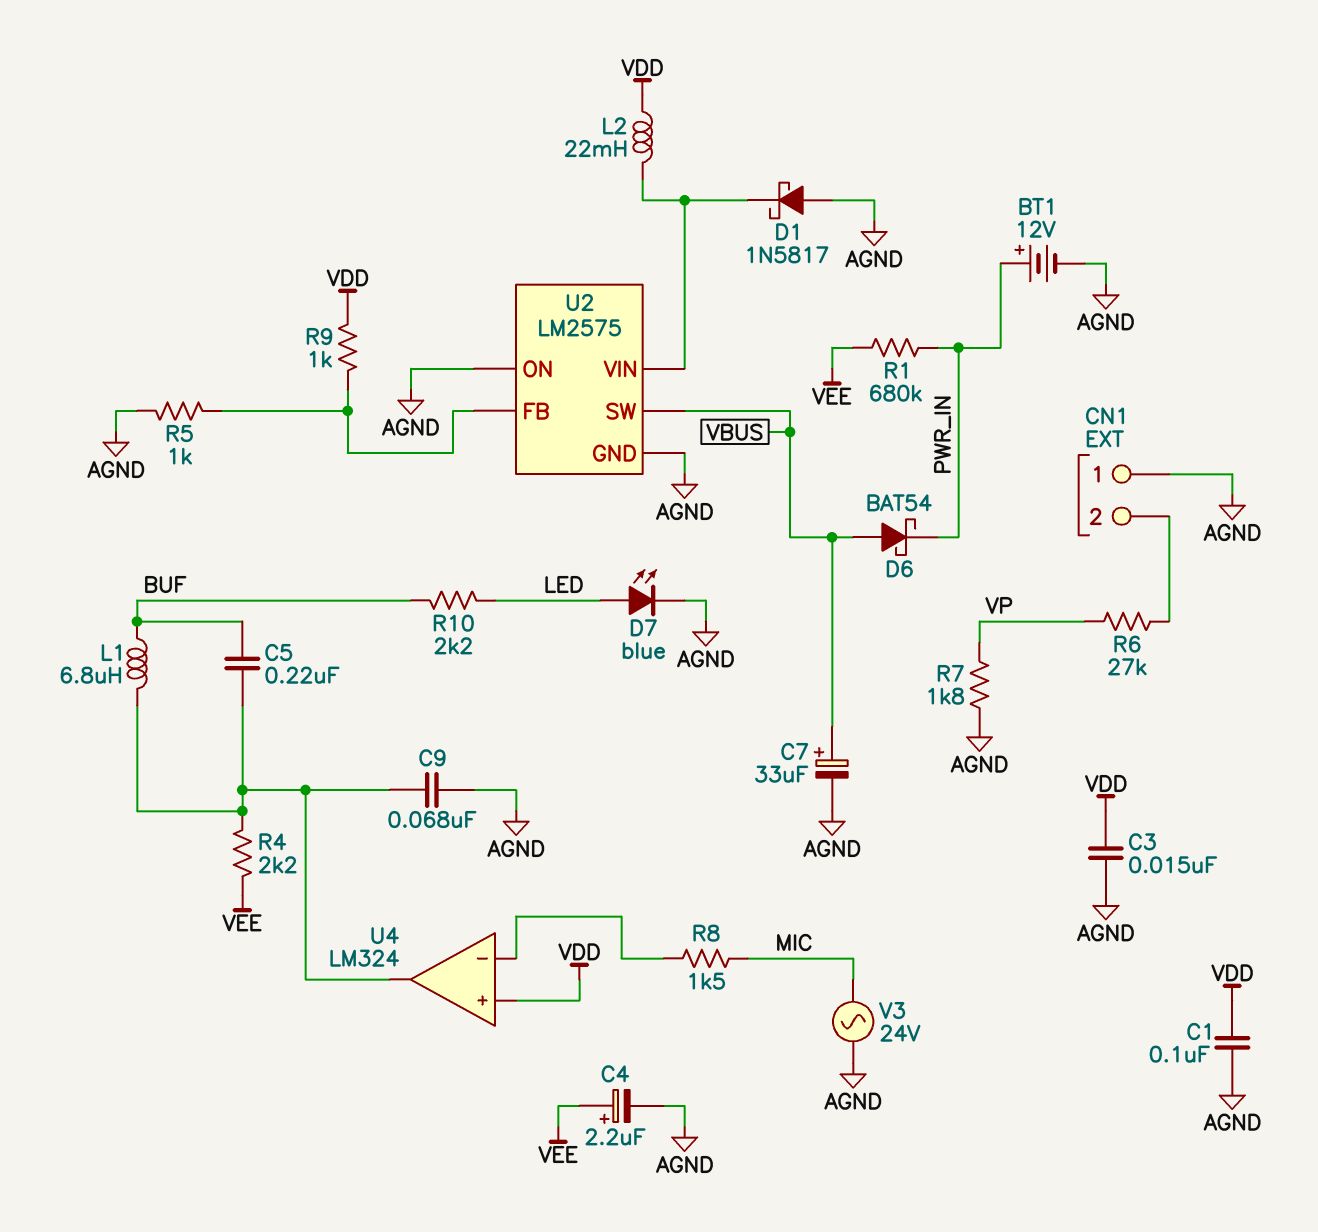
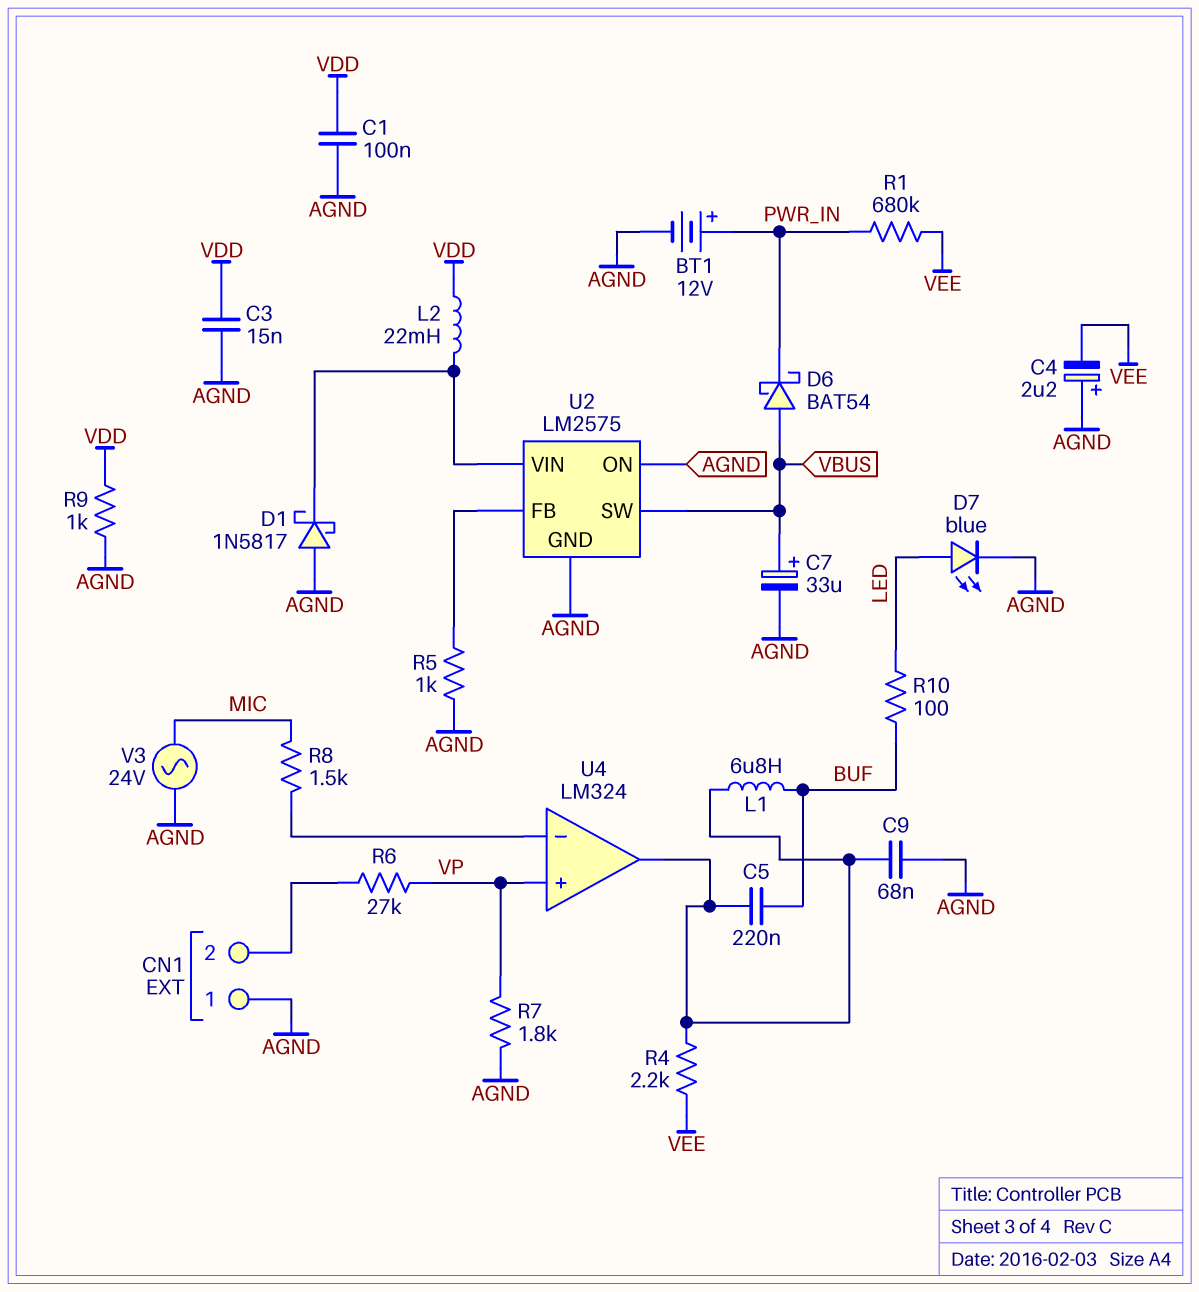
C4: 2.2uF (plus VEE, minus AGND) -> 2.2uF (plus AGND, minus VEE)
R9: 1k (U2/FB, VDD) -> 1k (AGND, VDD)
R10: 2.2k (BUF, LED) -> 100 (BUF, LED)
U4 pin in+: VDD -> VP

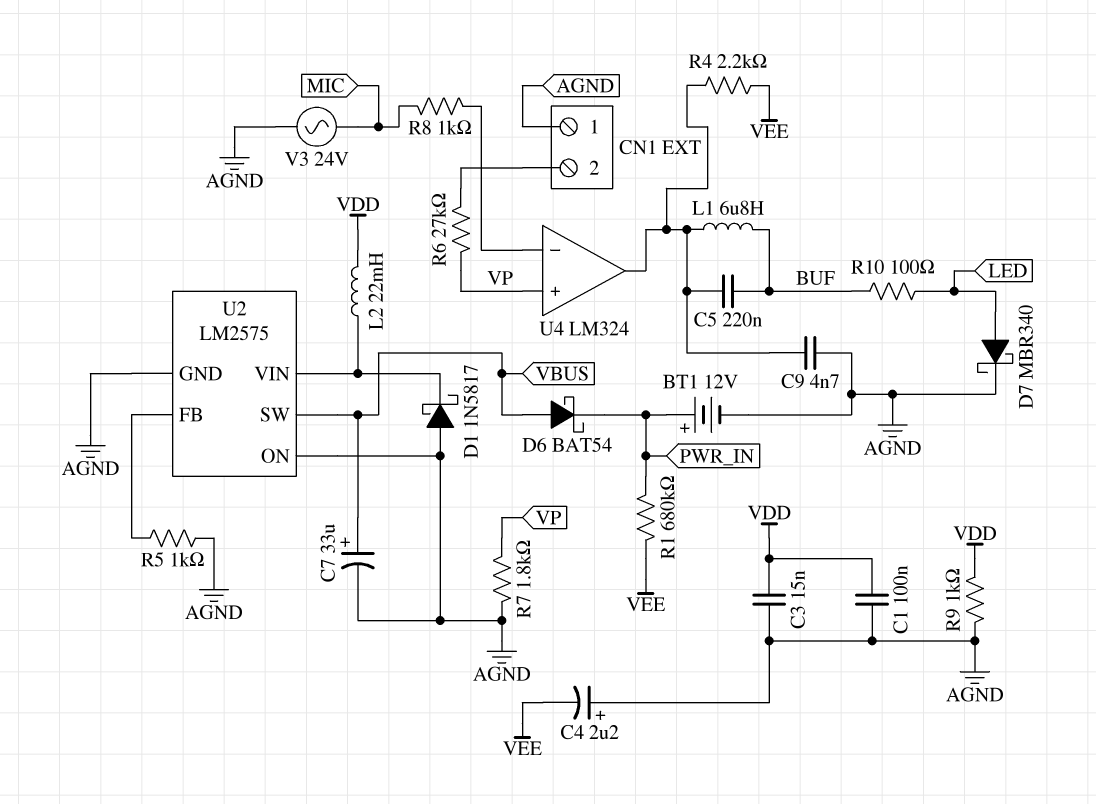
C9: 68nF (AGND, U4/out) -> 4.7nF (AGND, U4/out)
D7: LED blue (A LED, K AGND) -> schottky MBR340 (A LED, K AGND)
R8: 1.5k (MIC, U4/in-) -> 1k (MIC, U4/in-)

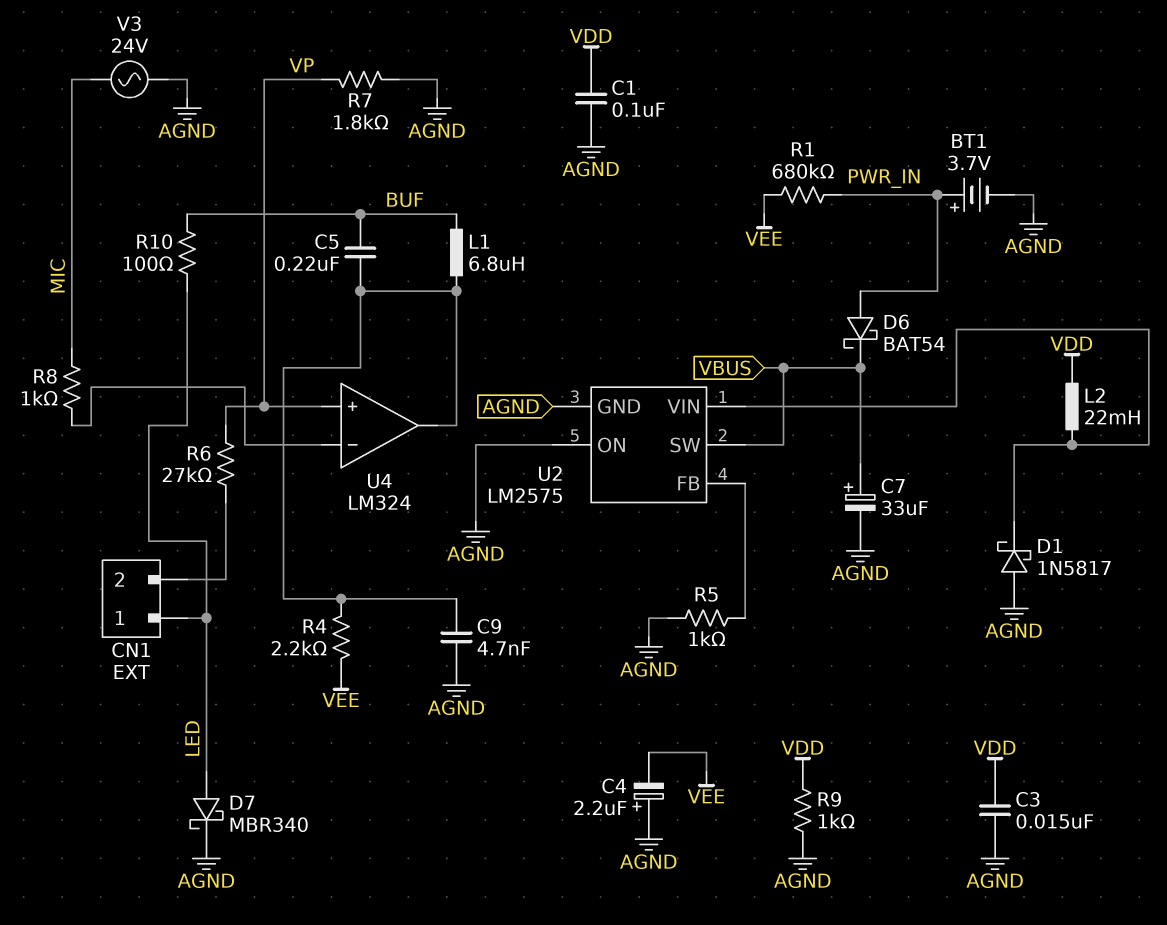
BT1: 12V (plus PWR_IN, minus AGND) -> 3.7V (plus PWR_IN, minus AGND)
CN1 pin 1: AGND -> LED
D6: schottky BAT54 (A VBUS, K PWR_IN) -> schottky BAT54 (A PWR_IN, K VBUS)

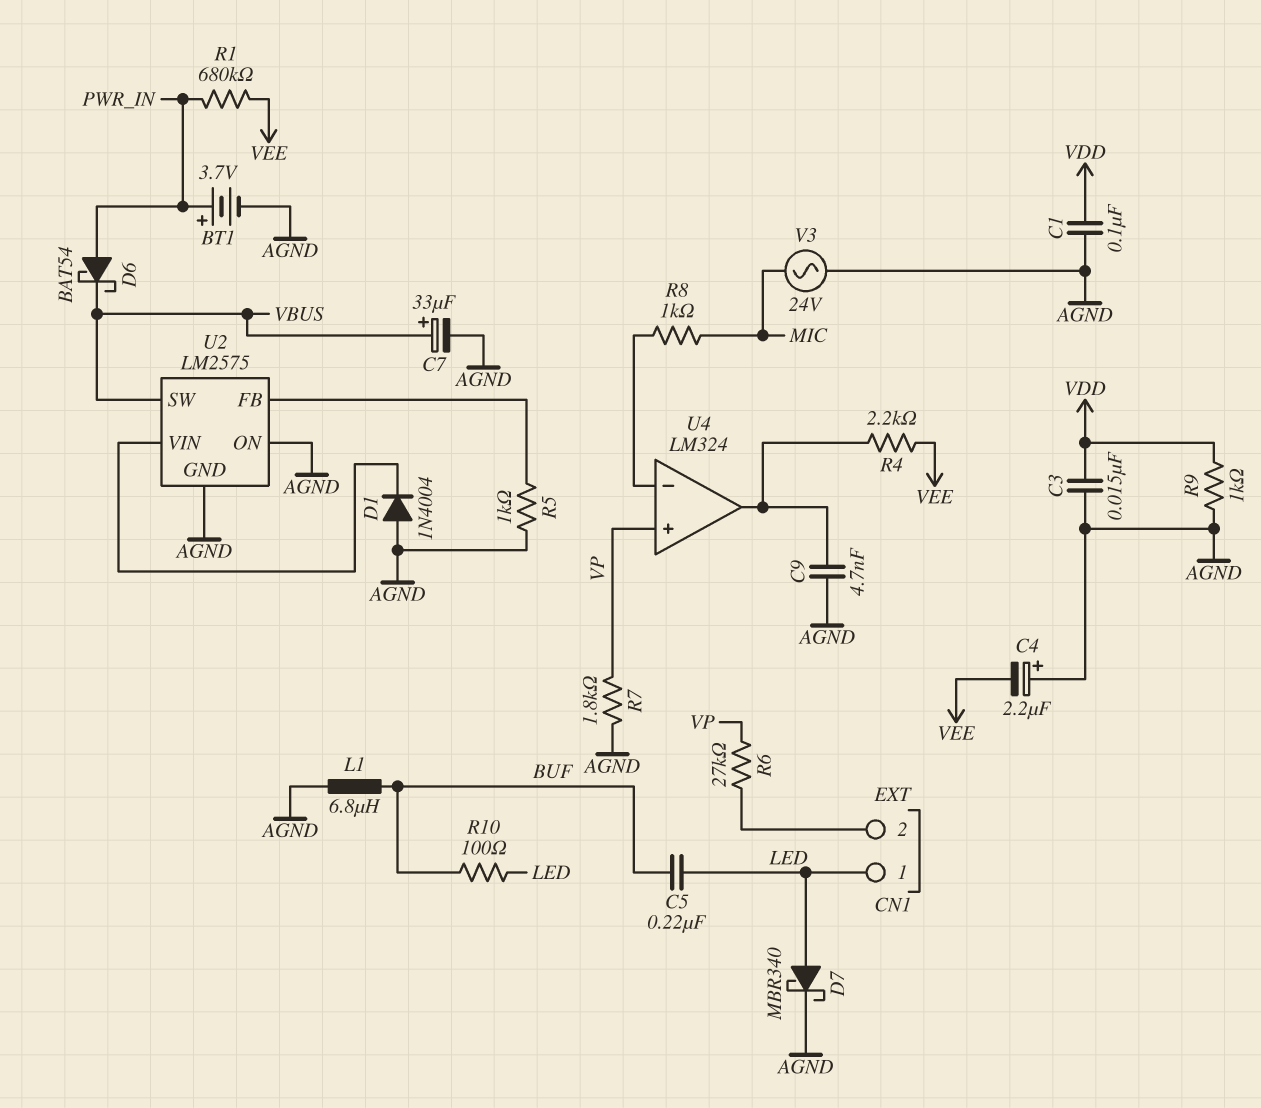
C5: 220nF (BUF, U4/out) -> 220nF (BUF, LED)
D1: schottky 1N5817 (A AGND, K U2/VIN) -> diode 1N4004 (A AGND, K U2/VIN)
L1: 6.8uH (BUF, U4/out) -> 6.8uH (AGND, BUF)
L2: 22mH (U2/VIN, VDD) -> none

